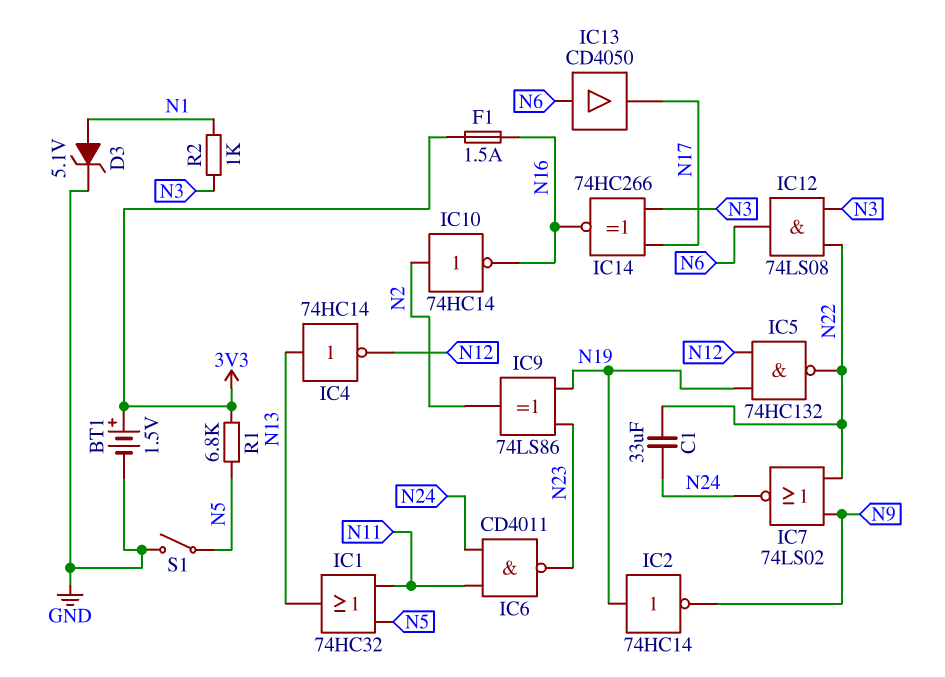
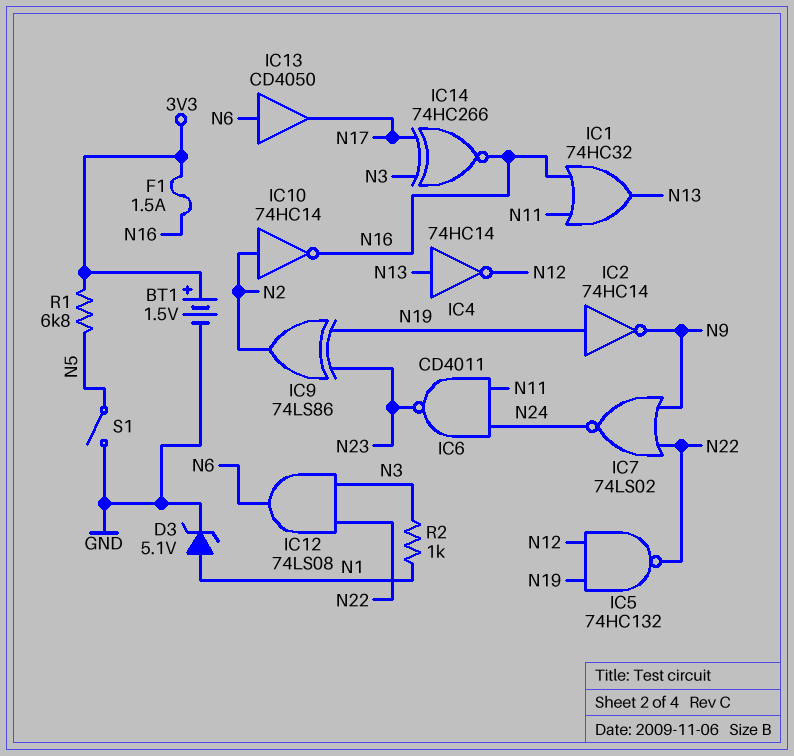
C1: 33uF (N22, N24) -> none
IC1: OR 74HC32 (in N5, in N11, out N13) -> OR 74HC32 (in N11, in N16, out N13)

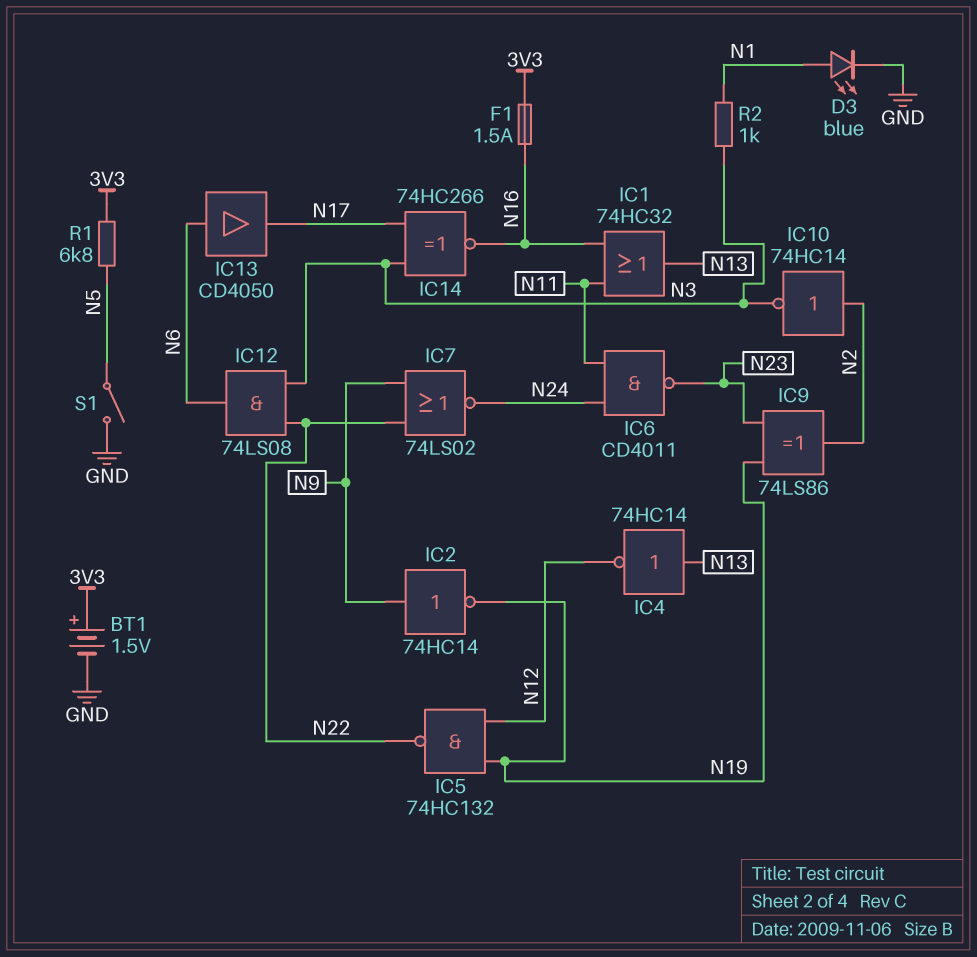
D3: zener 5.1V (A N1, K GND) -> LED blue (A N1, K GND)
IC2: NOT 74HC14 (in N19, out N9) -> NOT 74HC14 (in N9, out N19)
IC10: NOT 74HC14 (in N2, out N16) -> NOT 74HC14 (in N2, out N3)

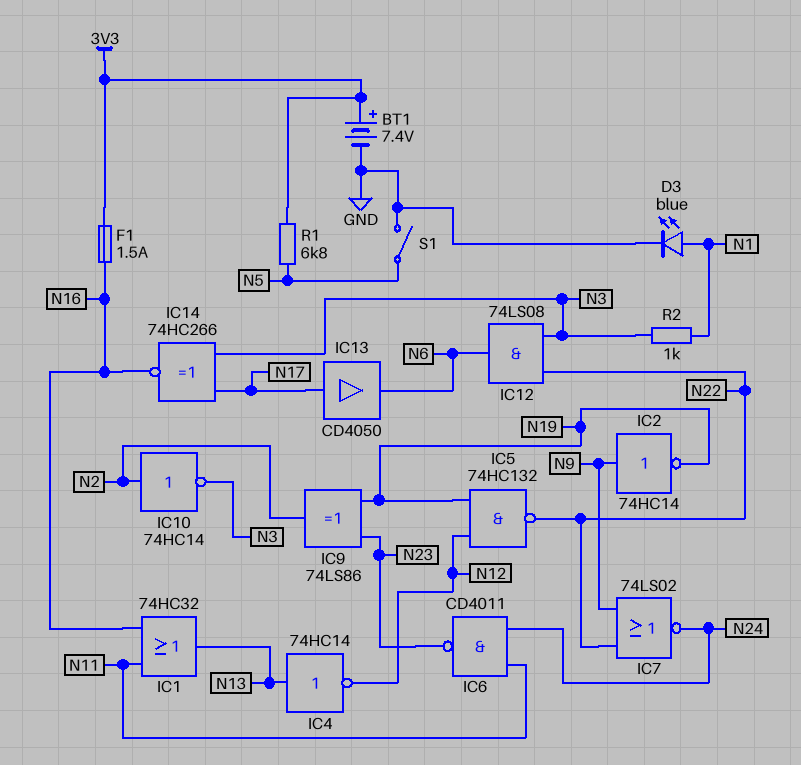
BT1: 1.5V (plus 3V3, minus GND) -> 7.4V (plus 3V3, minus GND)
IC13: buffer CD4050 (in N6, out N17) -> buffer CD4050 (in N17, out N6)

